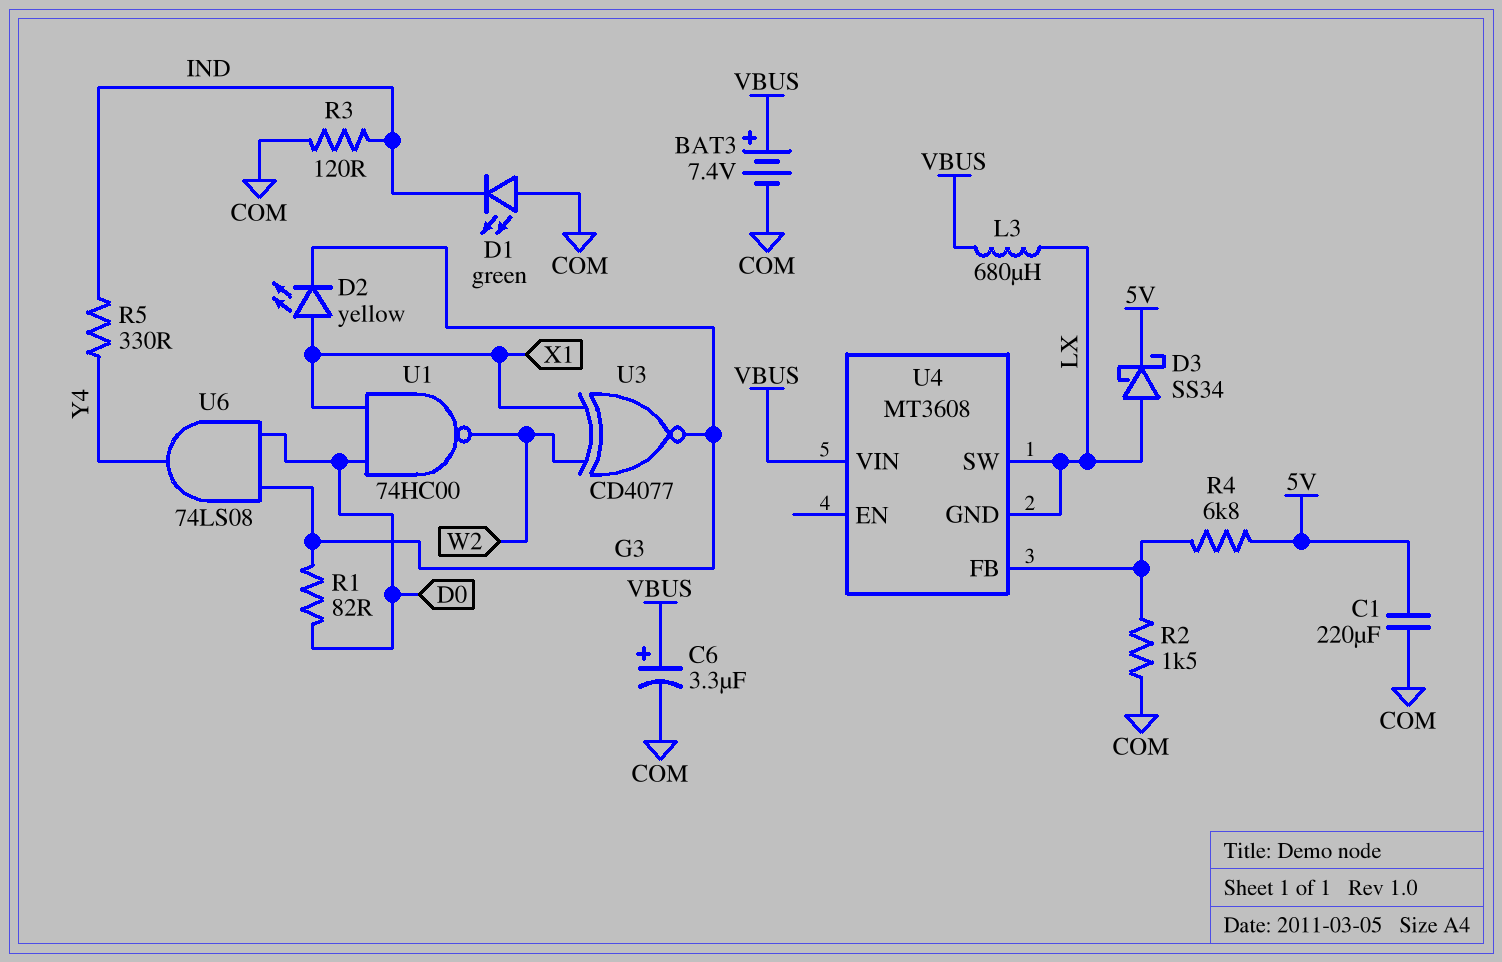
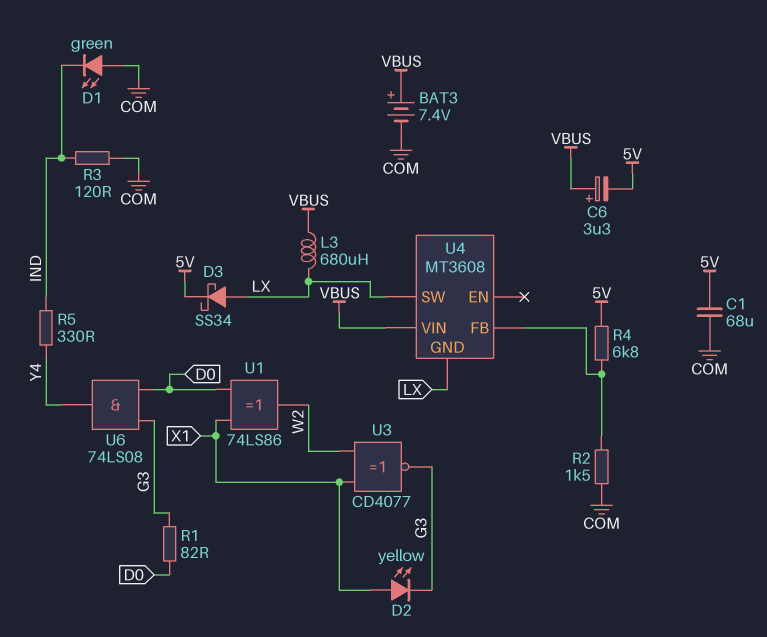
C1: 220uF (5V, COM) -> 68uF (5V, COM)
C6: 3.3uF (plus VBUS, minus COM) -> 3.3uF (plus VBUS, minus 5V)
U1: NAND 74HC00 (in D0, in X1, out W2) -> XOR 74LS86 (in D0, in X1, out W2)

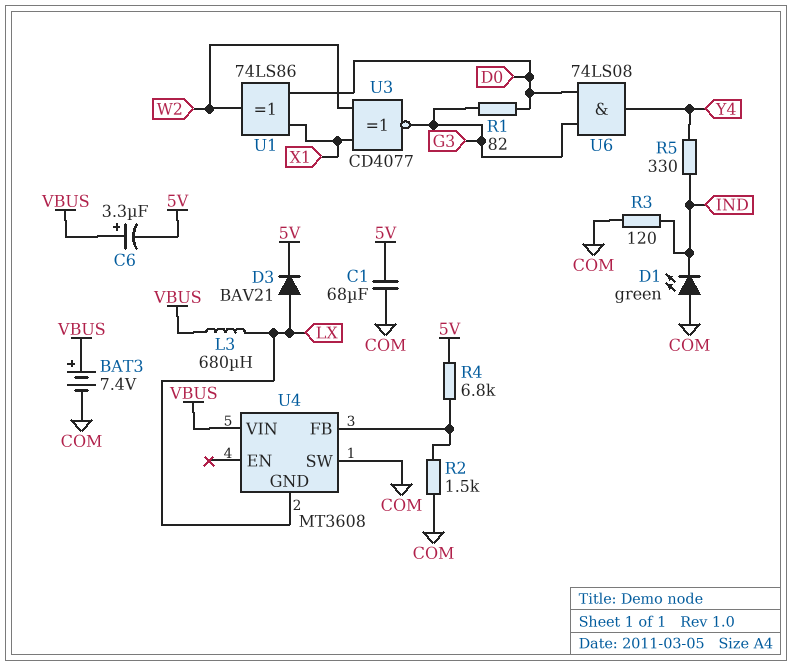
D2: LED yellow (A X1, K G3) -> none
D3: schottky SS34 (A LX, K 5V) -> diode BAV21 (A LX, K 5V)
U4 pin SW: LX -> COM

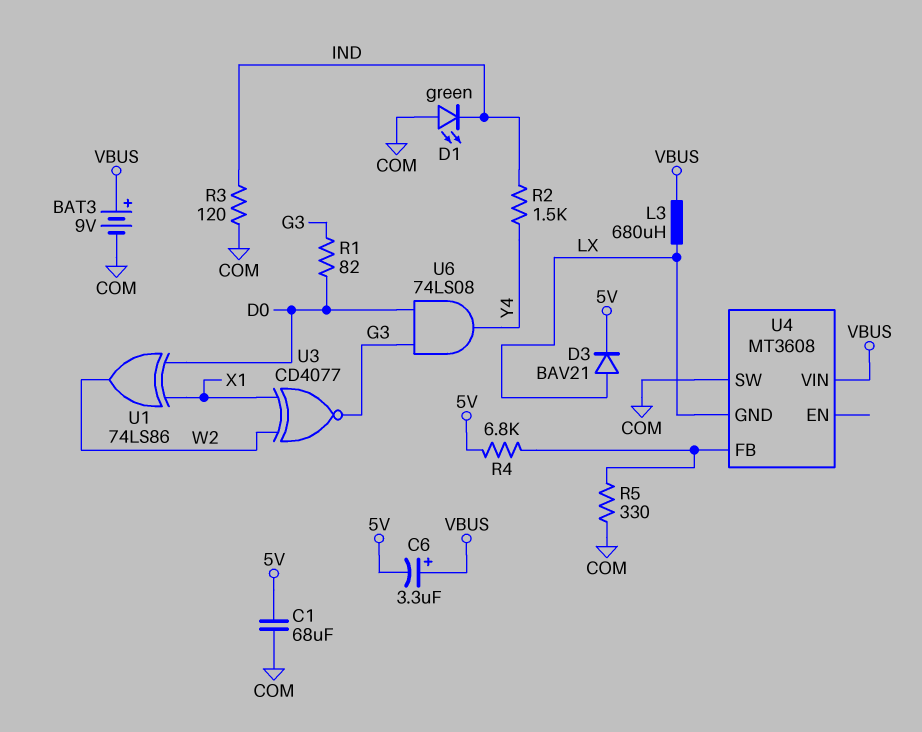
BAT3: 7.4V (plus VBUS, minus COM) -> 9V (plus VBUS, minus COM)
R2: 1.5k (COM, U4/FB) -> 1.5k (IND, Y4)
R5: 330 (IND, Y4) -> 330 (COM, U4/FB)

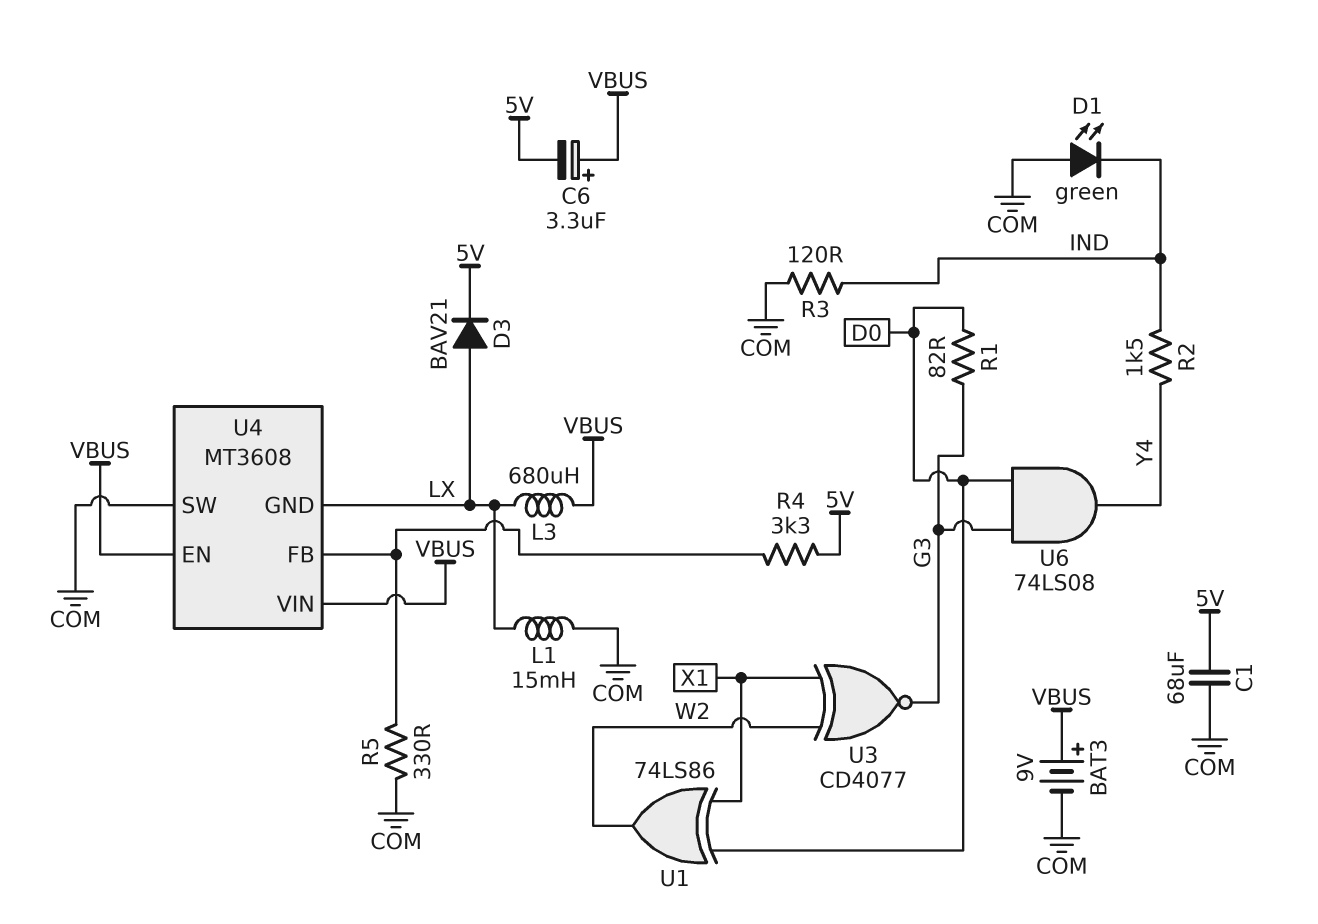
L1: none -> 15mH (COM, LX)
R4: 6.8k (5V, U4/FB) -> 3.3k (5V, U4/FB)
U4 pin EN: none -> VBUS

